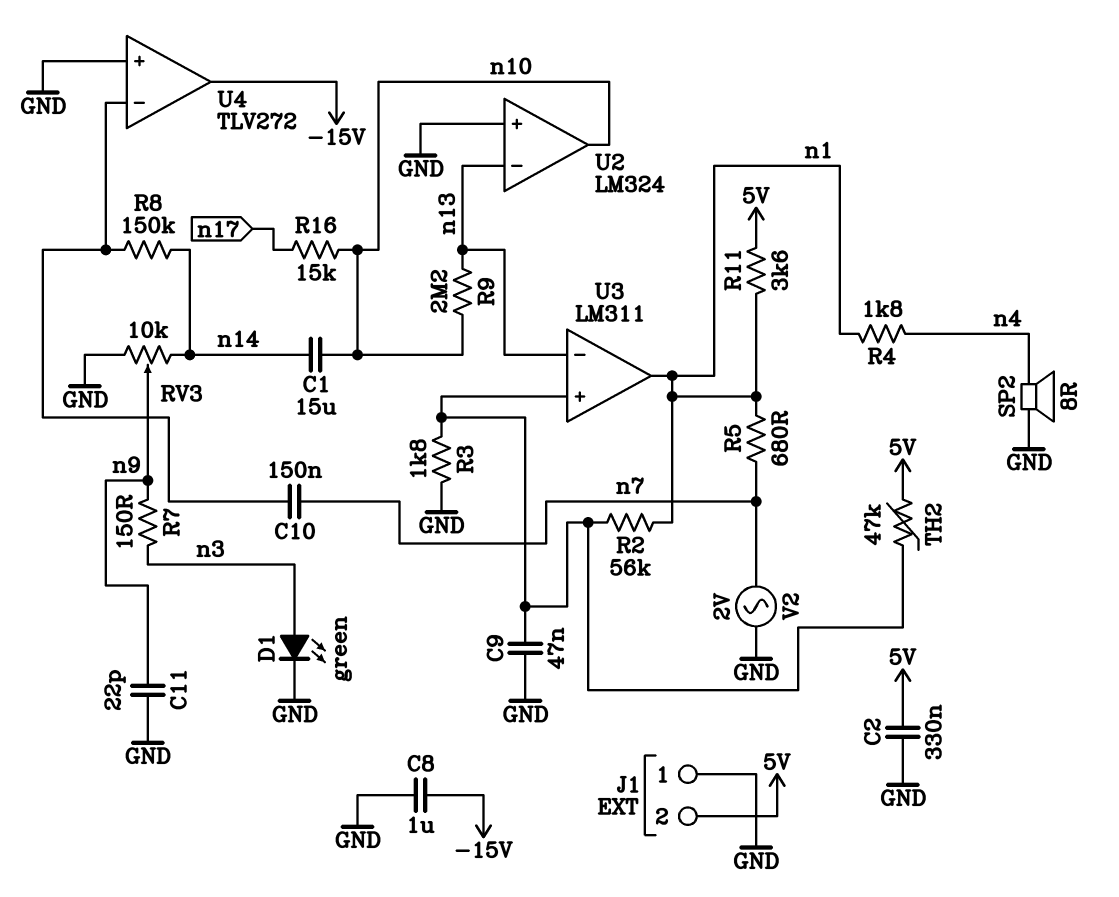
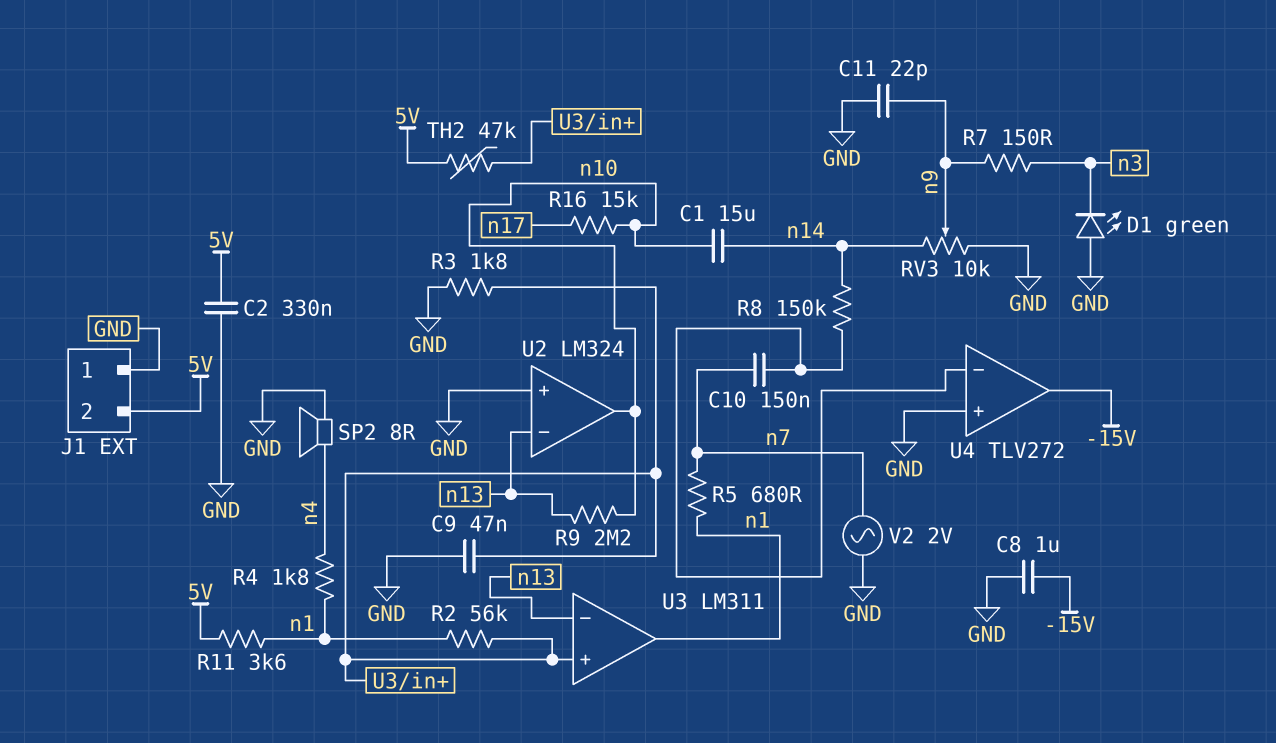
D1: LED green (A n3, K GND) -> LED green (A GND, K n3)

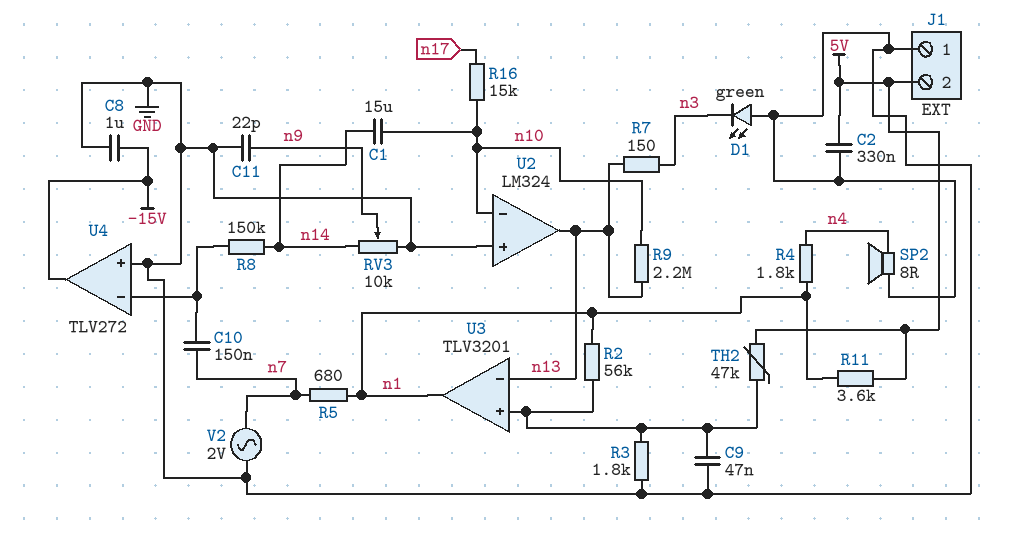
R7: 150 (n3, n9) -> 150 (n3, n13)
U2 pin in-: n13 -> n10
U2 pin out: n10 -> n13
U3: LM311 -> TLV3201

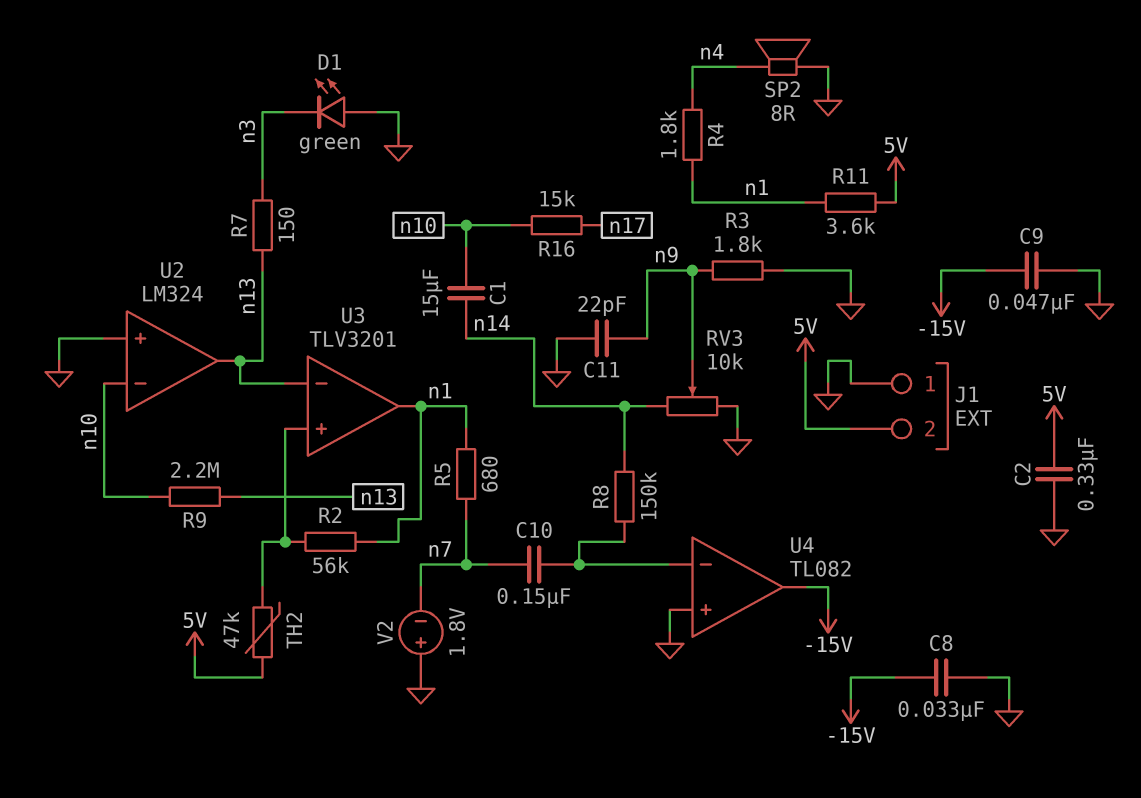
C8: 1uF (-15V, GND) -> 33nF (-15V, GND)
C9: 47nF (GND, U3/in+) -> 47nF (-15V, GND)
R3: 1.8k (GND, U3/in+) -> 1.8k (GND, n9)
U4: TLV272 -> TL082
V2: AC 2V (GND, n7) -> 1.8V (plus GND, minus n7)

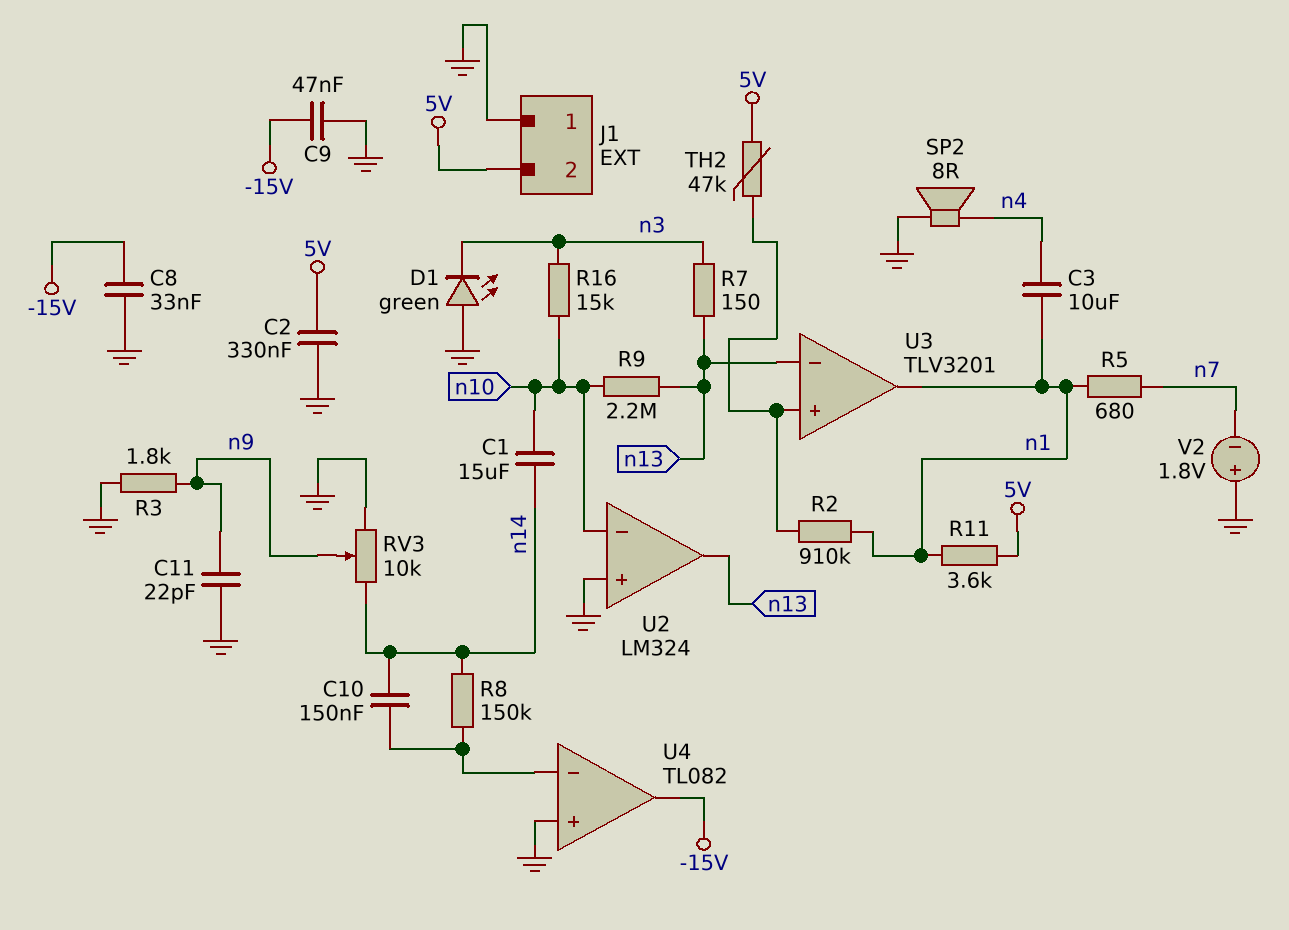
C3: none -> 10uF (n1, n4)
C10: 150nF (U4/in-, n7) -> 150nF (U4/in-, n14)
R2: 56k (U3/in+, n1) -> 910k (U3/in+, n1)
R4: 1.8k (n1, n4) -> none
R16: 15k (n10, n17) -> 15k (n3, n10)

